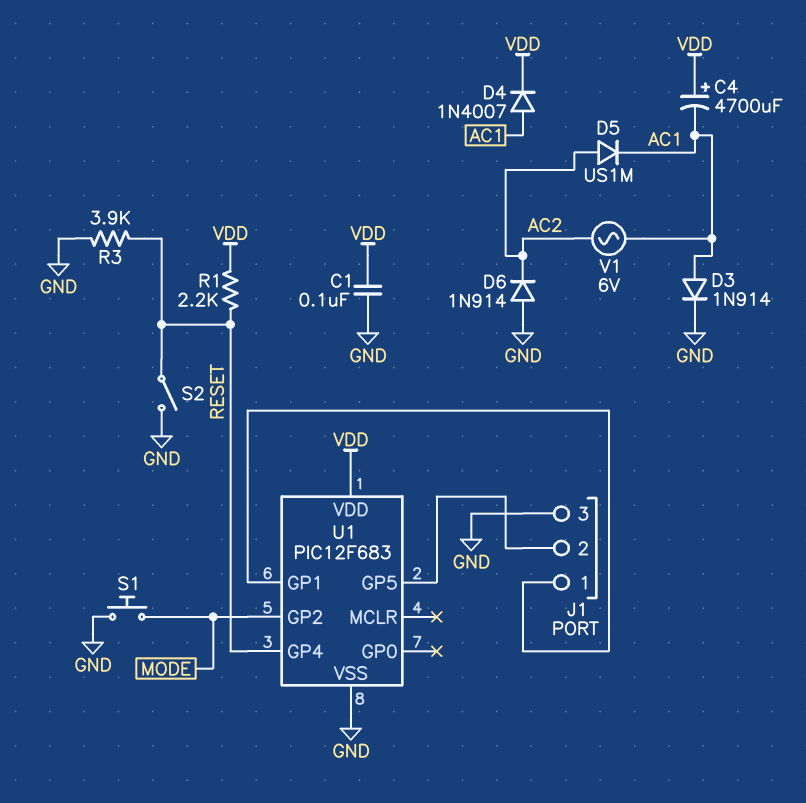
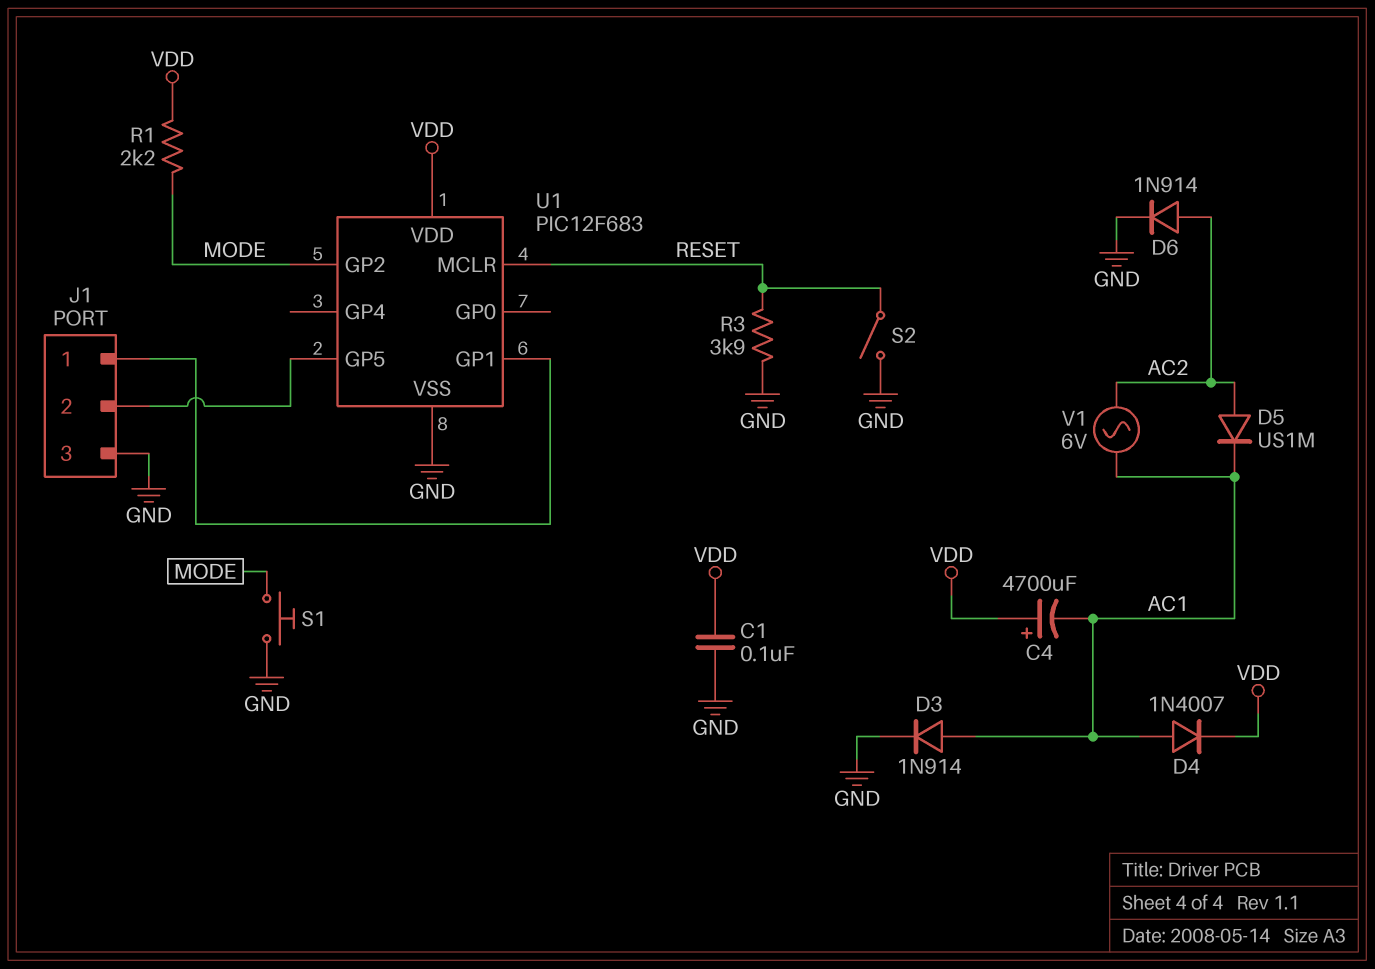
D6: diode 1N914 (A GND, K AC2) -> diode 1N914 (A AC2, K GND)
R1: 2.2k (RESET, VDD) -> 2.2k (MODE, VDD)
U1 pin GP4: RESET -> none
U1 pin MCLR: none -> RESET

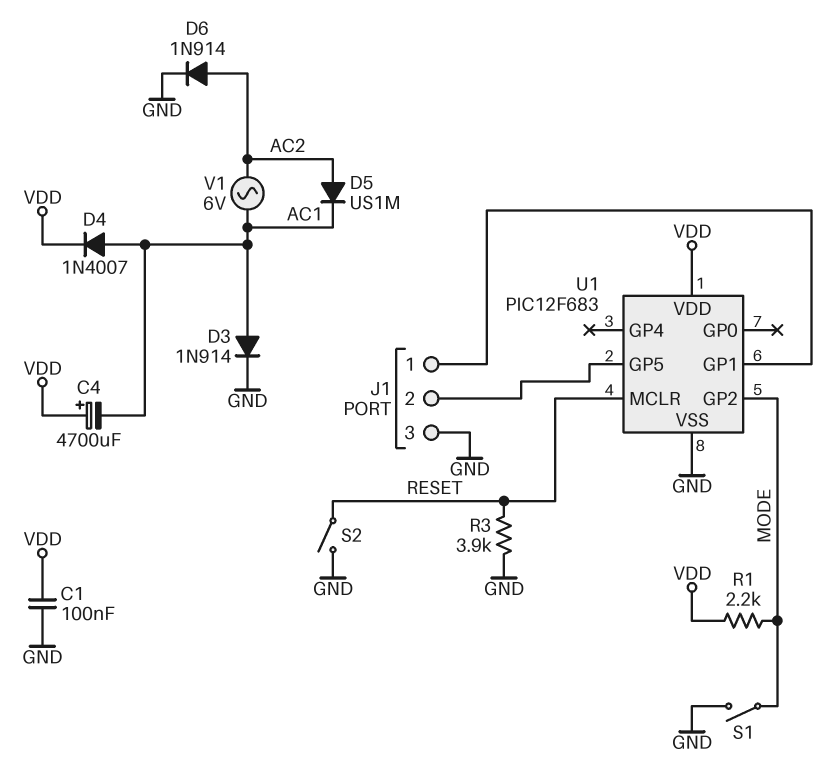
S1: button (GND, MODE) -> switch (GND, MODE)

